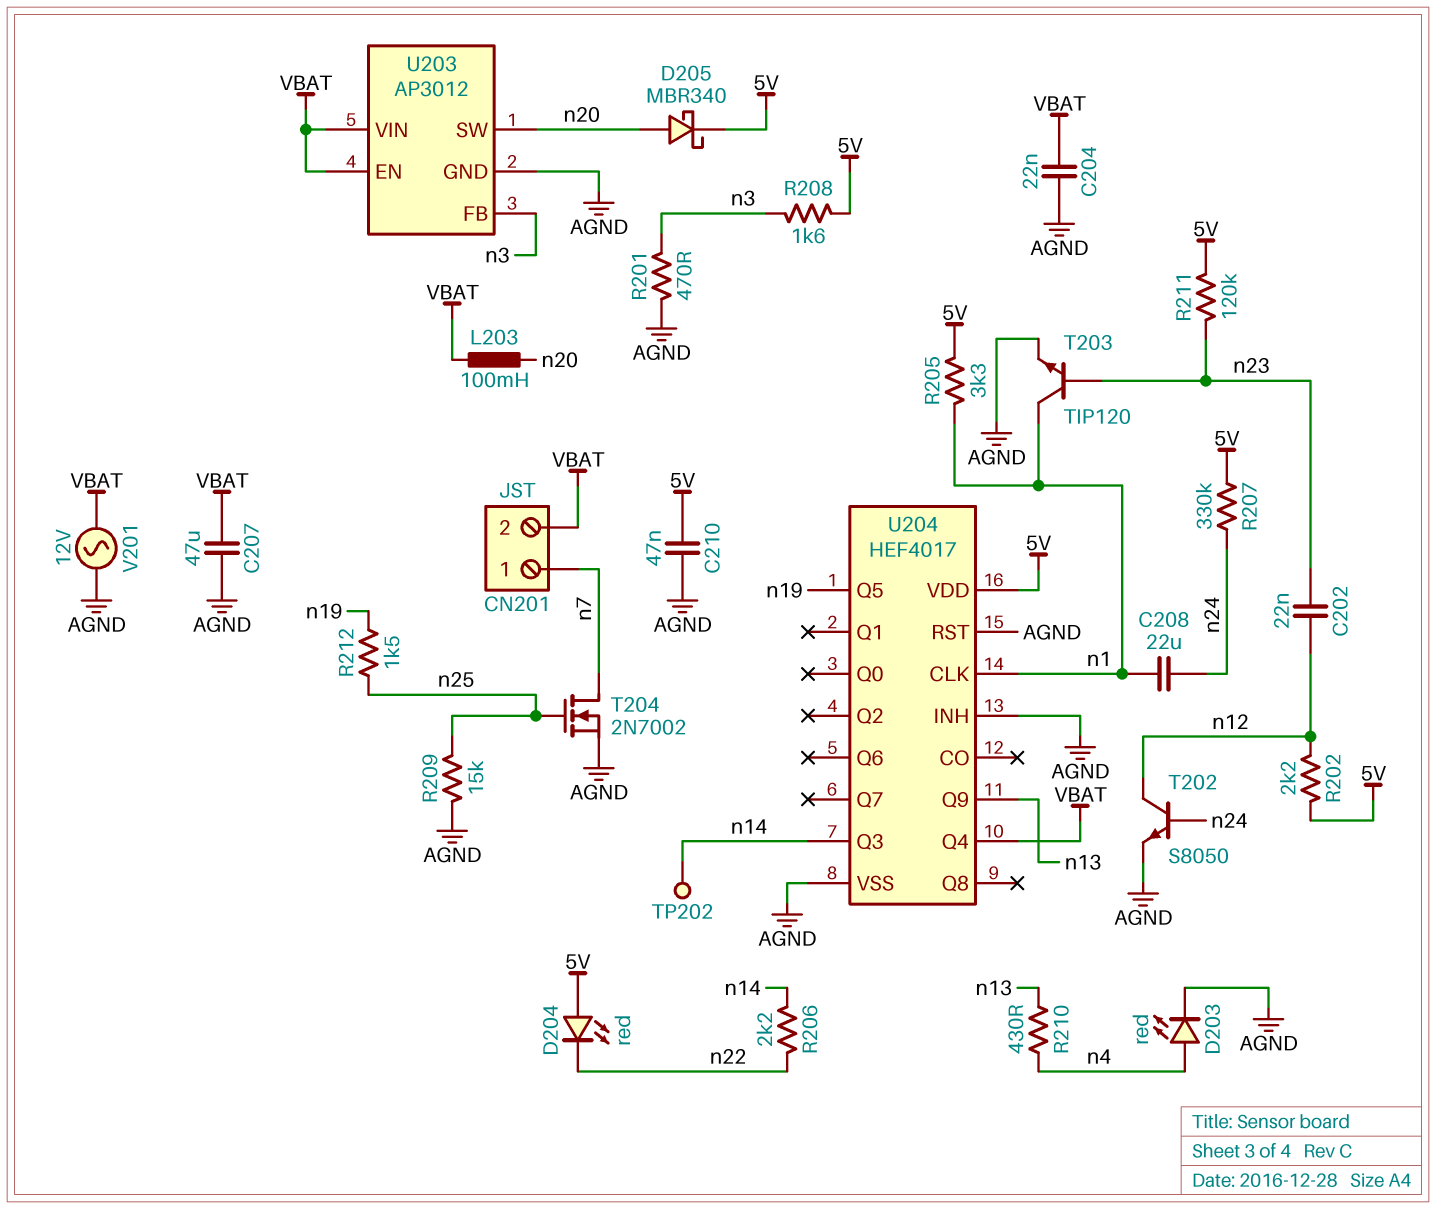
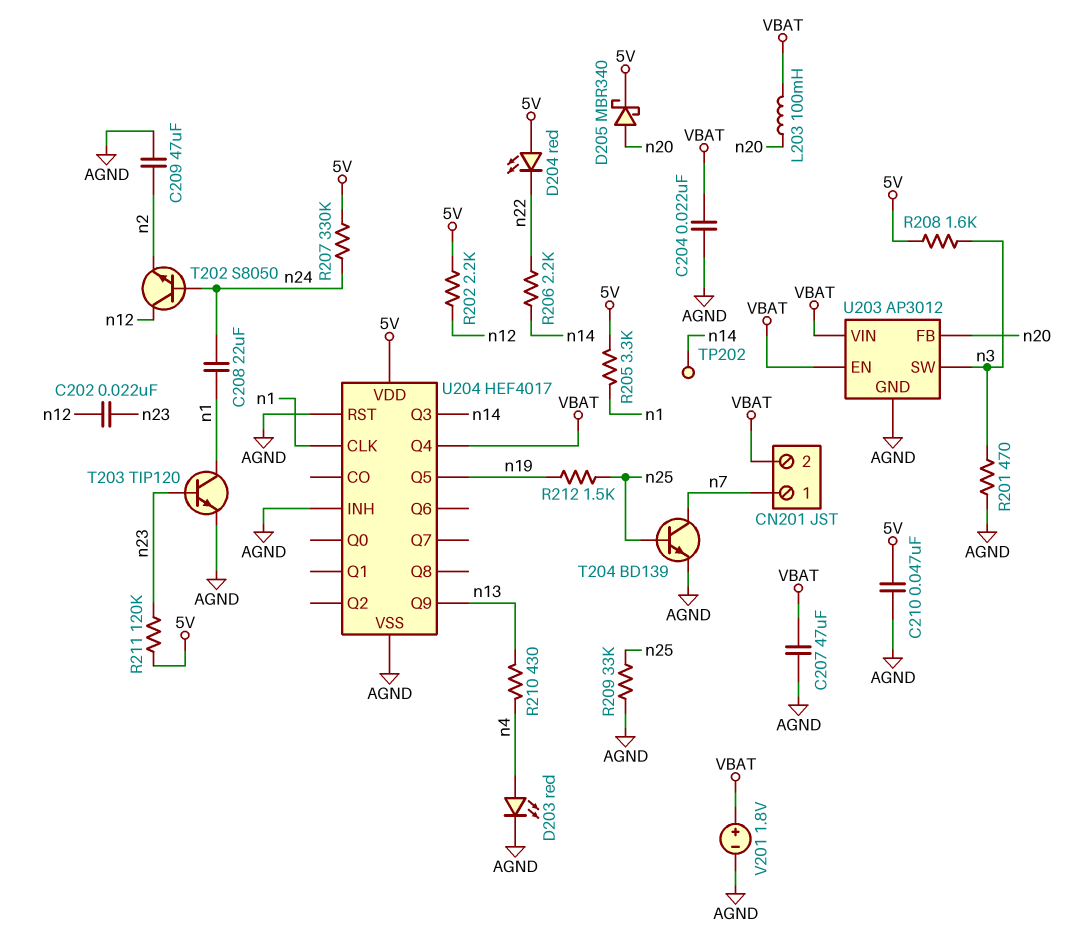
C209: none -> 47uF (AGND, n2)
R209: 15k (AGND, n25) -> 33k (AGND, n25)
T202: NPN S8050 (B n24, C n12, E AGND) -> NPN S8050 (B n24, C n12, E n2)
T204: NMOS 2N7002 (G n25, D n7, S AGND) -> NPN BD139 (B n25, C n7, E AGND)
U203 pin FB: n3 -> n20
U203 pin SW: n20 -> n3
V201: AC 12V (AGND, VBAT) -> 1.8V (plus VBAT, minus AGND)

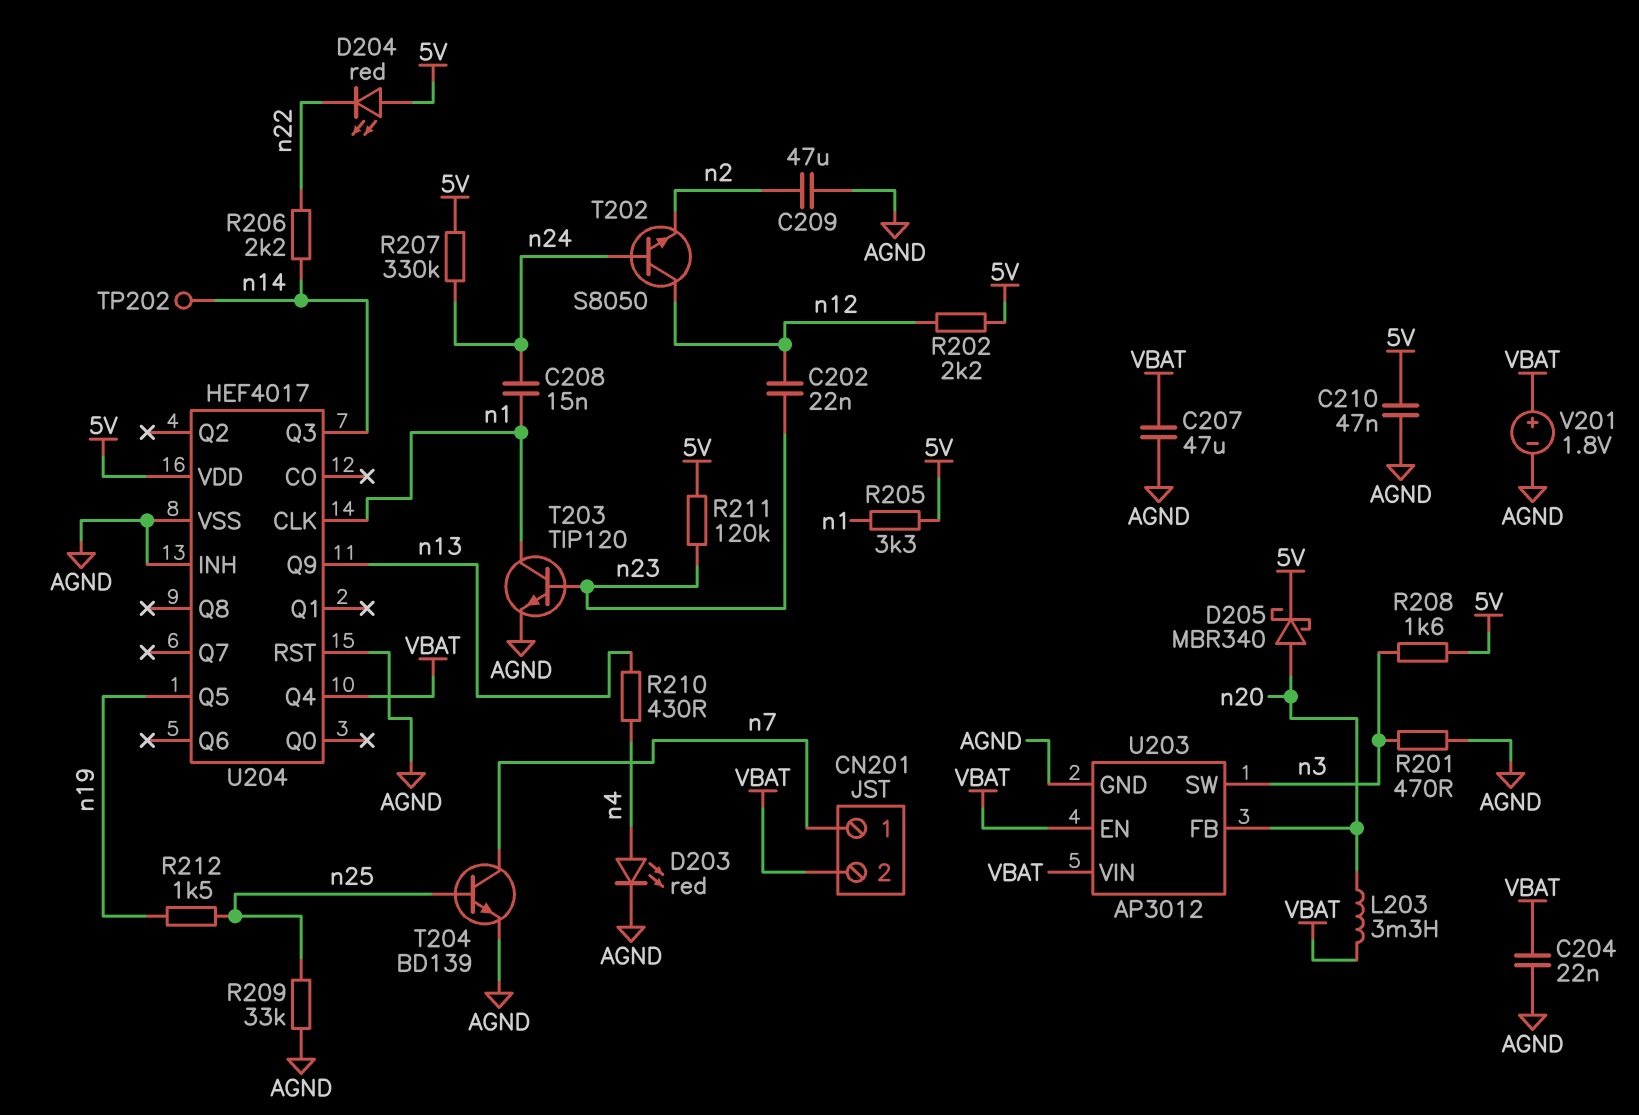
C208: 22uF (n1, n24) -> 15nF (n1, n24)
L203: 100mH (VBAT, n20) -> 3.3mH (VBAT, n20)

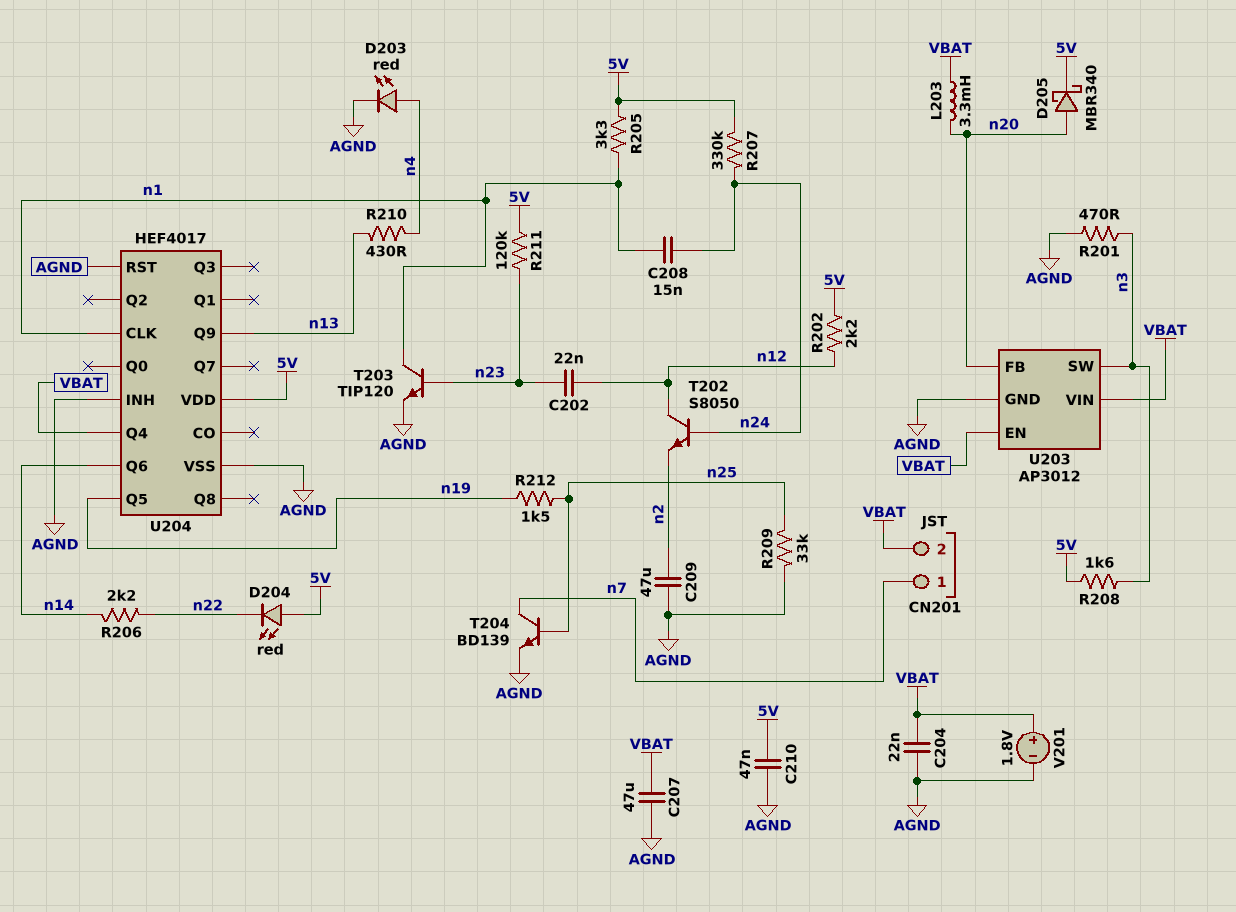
TP202: test point (n14) -> none
U204 pin Q3: n14 -> none
U204 pin Q6: none -> n14

